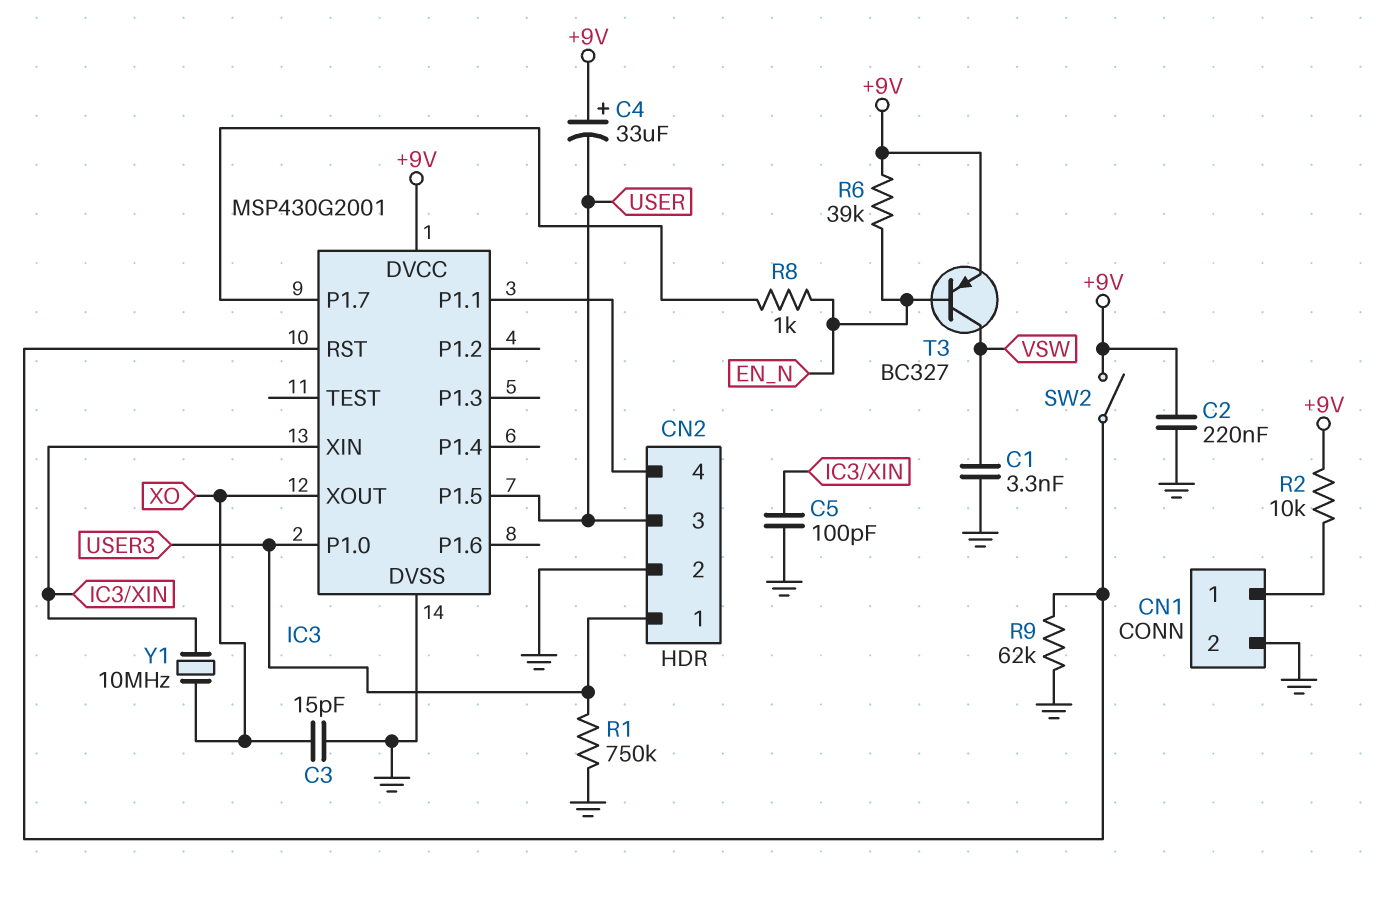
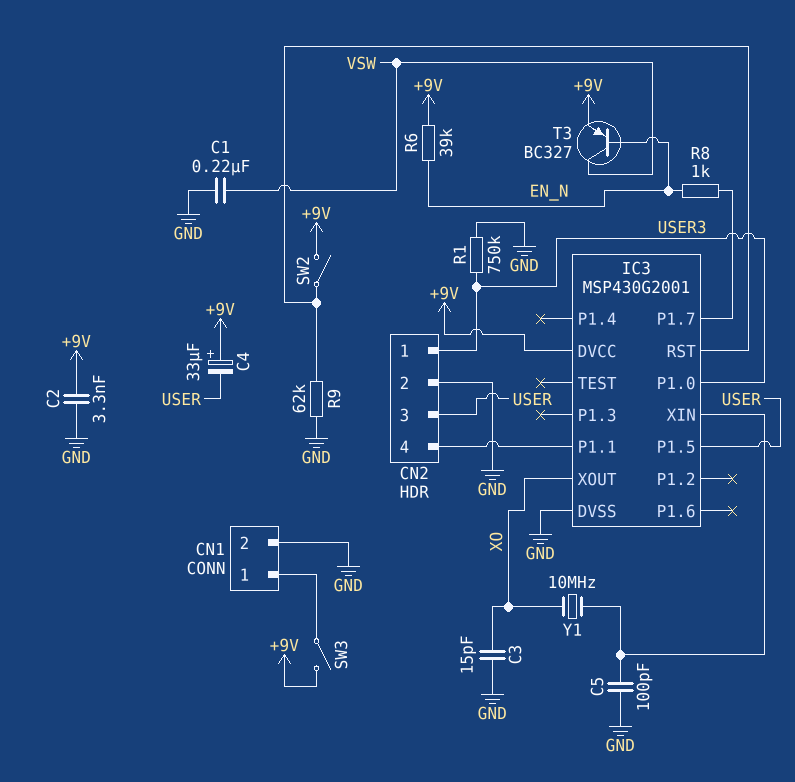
C1: 3.3nF (GND, VSW) -> 220nF (GND, VSW)
C2: 220nF (+9V, GND) -> 3.3nF (+9V, GND)
R2: 10k (+9V, CN1/1) -> none
SW3: none -> switch (+9V, CN1/1)

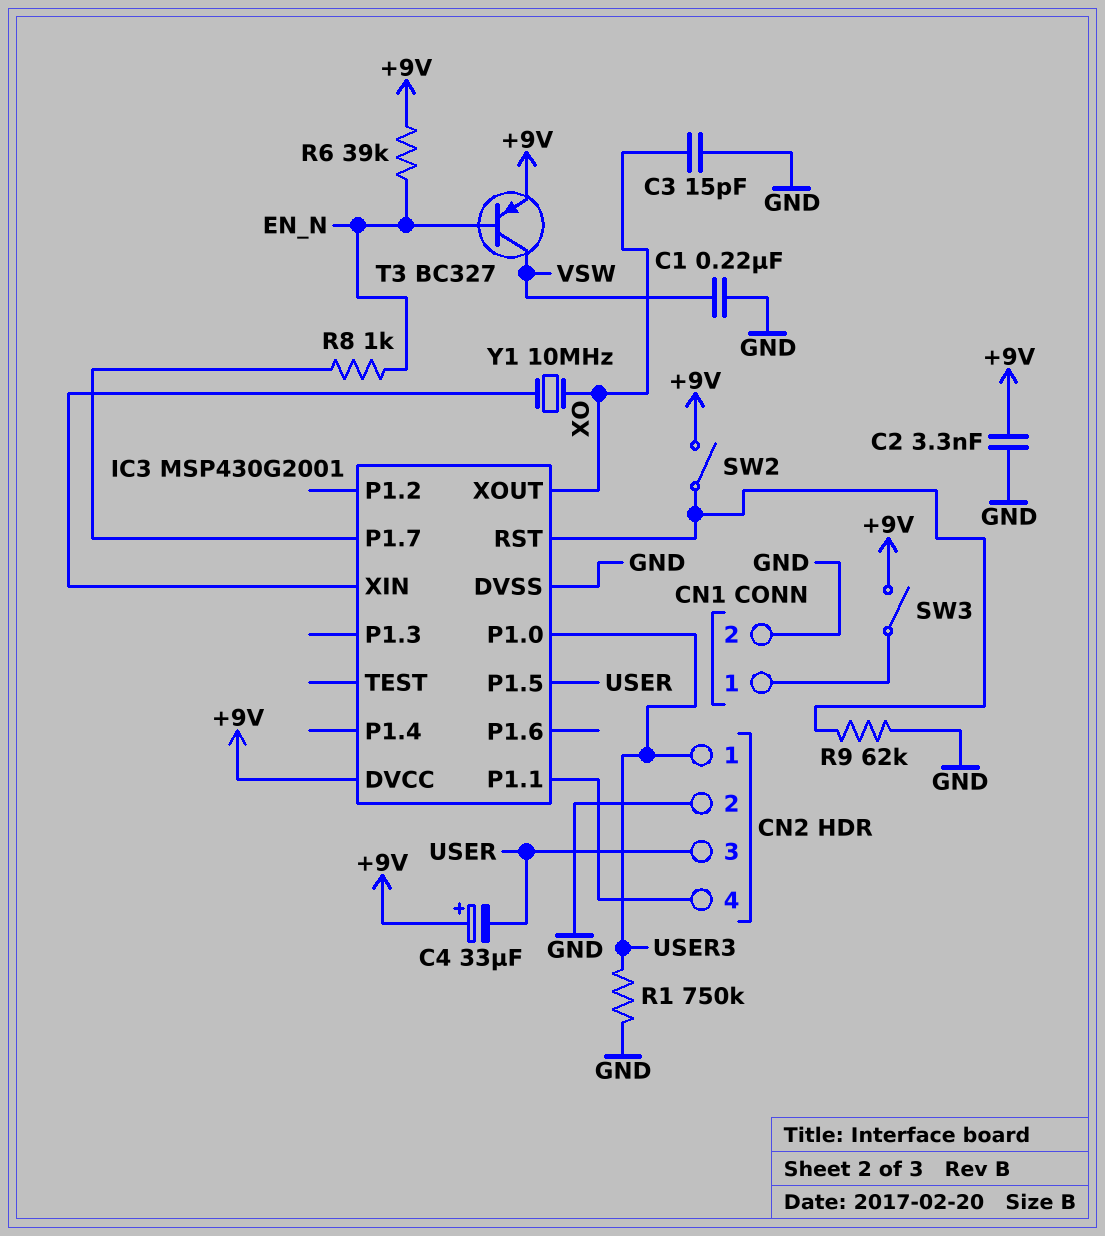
C5: 100pF (GND, IC3/XIN) -> none

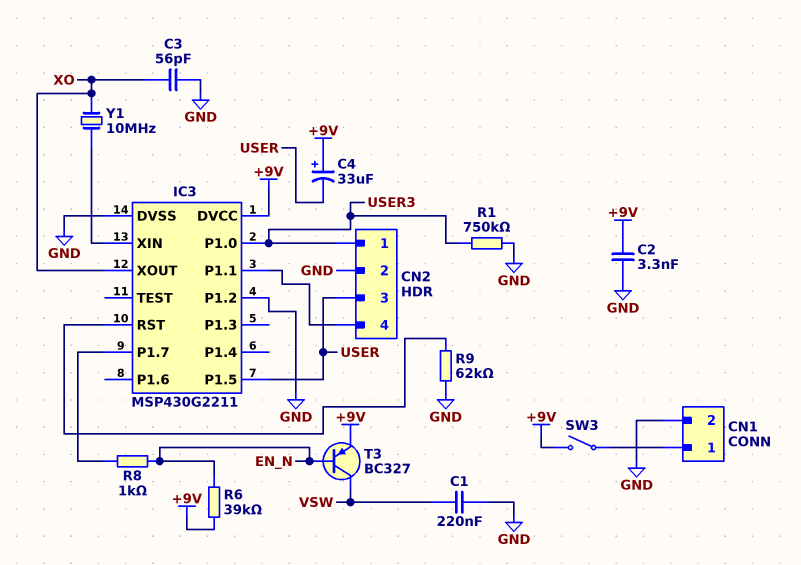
C3: 15pF (GND, XO) -> 56pF (GND, XO)
IC3: MSP430G2001 -> MSP430G2211
IC3 pin P1.2: none -> GND
SW2: switch (+9V, IC3/RST) -> none

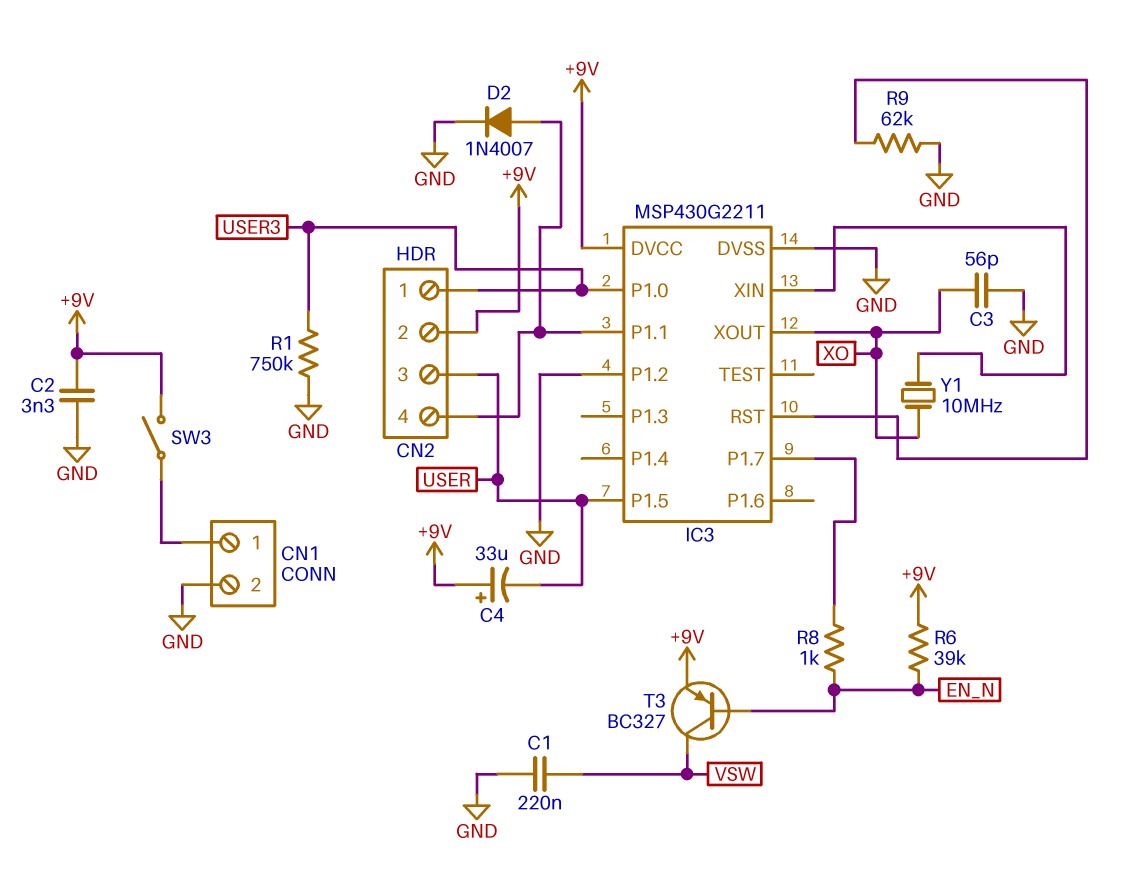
CN2 pin 2: GND -> +9V
D2: none -> diode 1N4007 (A CN2/4, K GND)

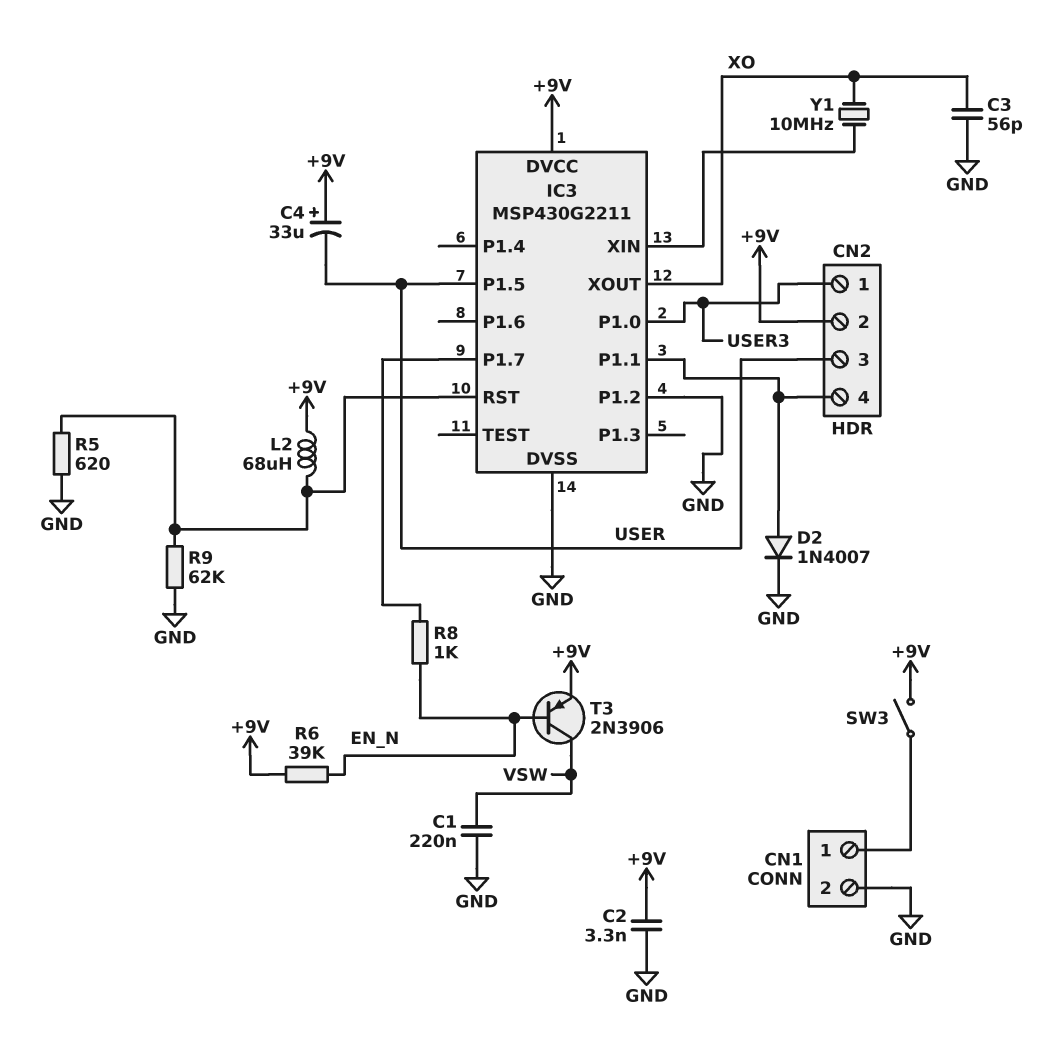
L2: none -> 68uH (+9V, IC3/RST)
R1: 750k (GND, USER3) -> none
R5: none -> 620 (GND, IC3/RST)
T3: PNP BC327 (B EN_N, C VSW, E +9V) -> PNP 2N3906 (B EN_N, C VSW, E +9V)

